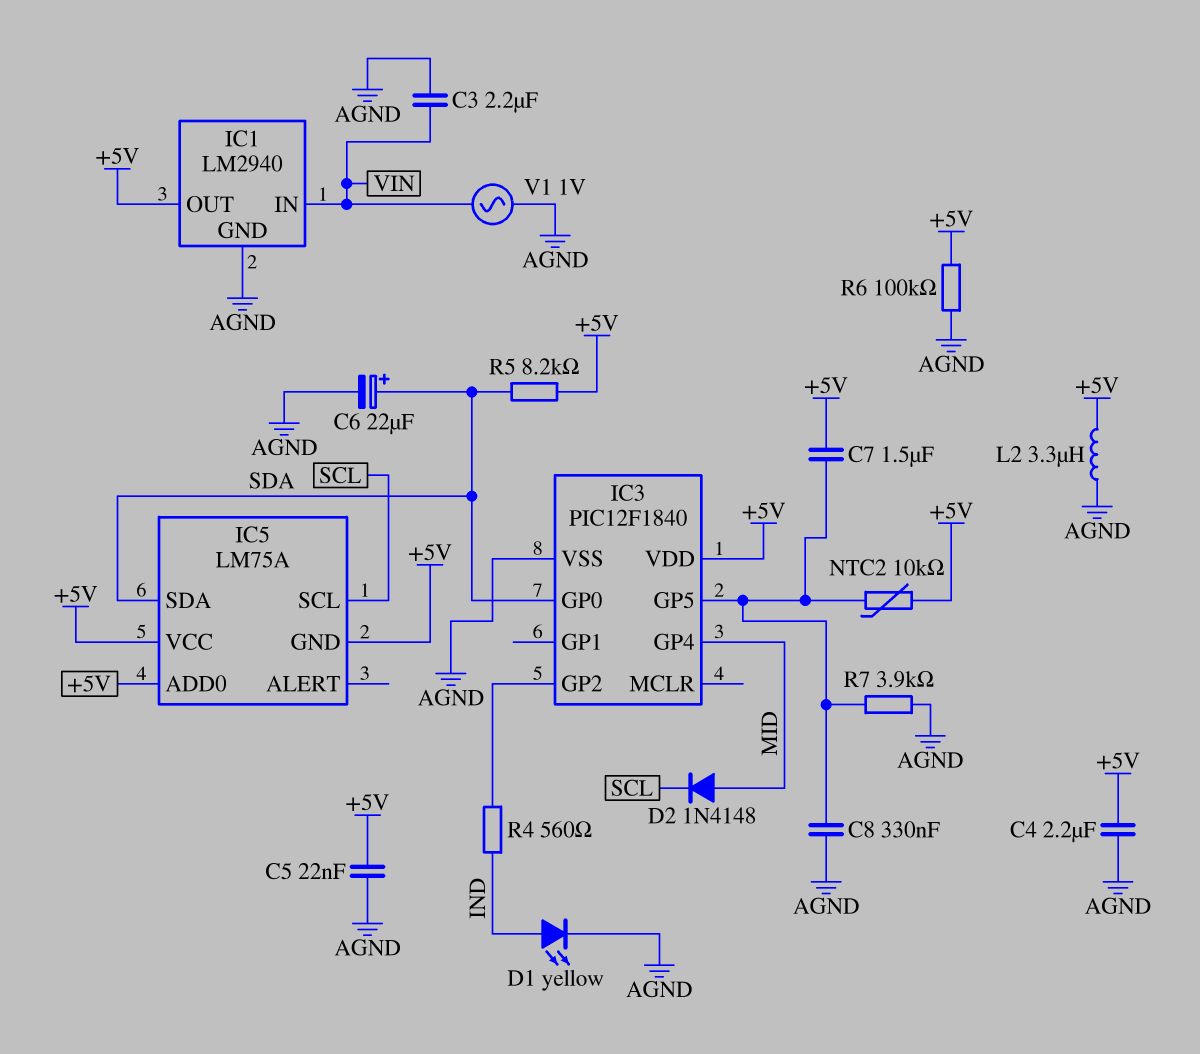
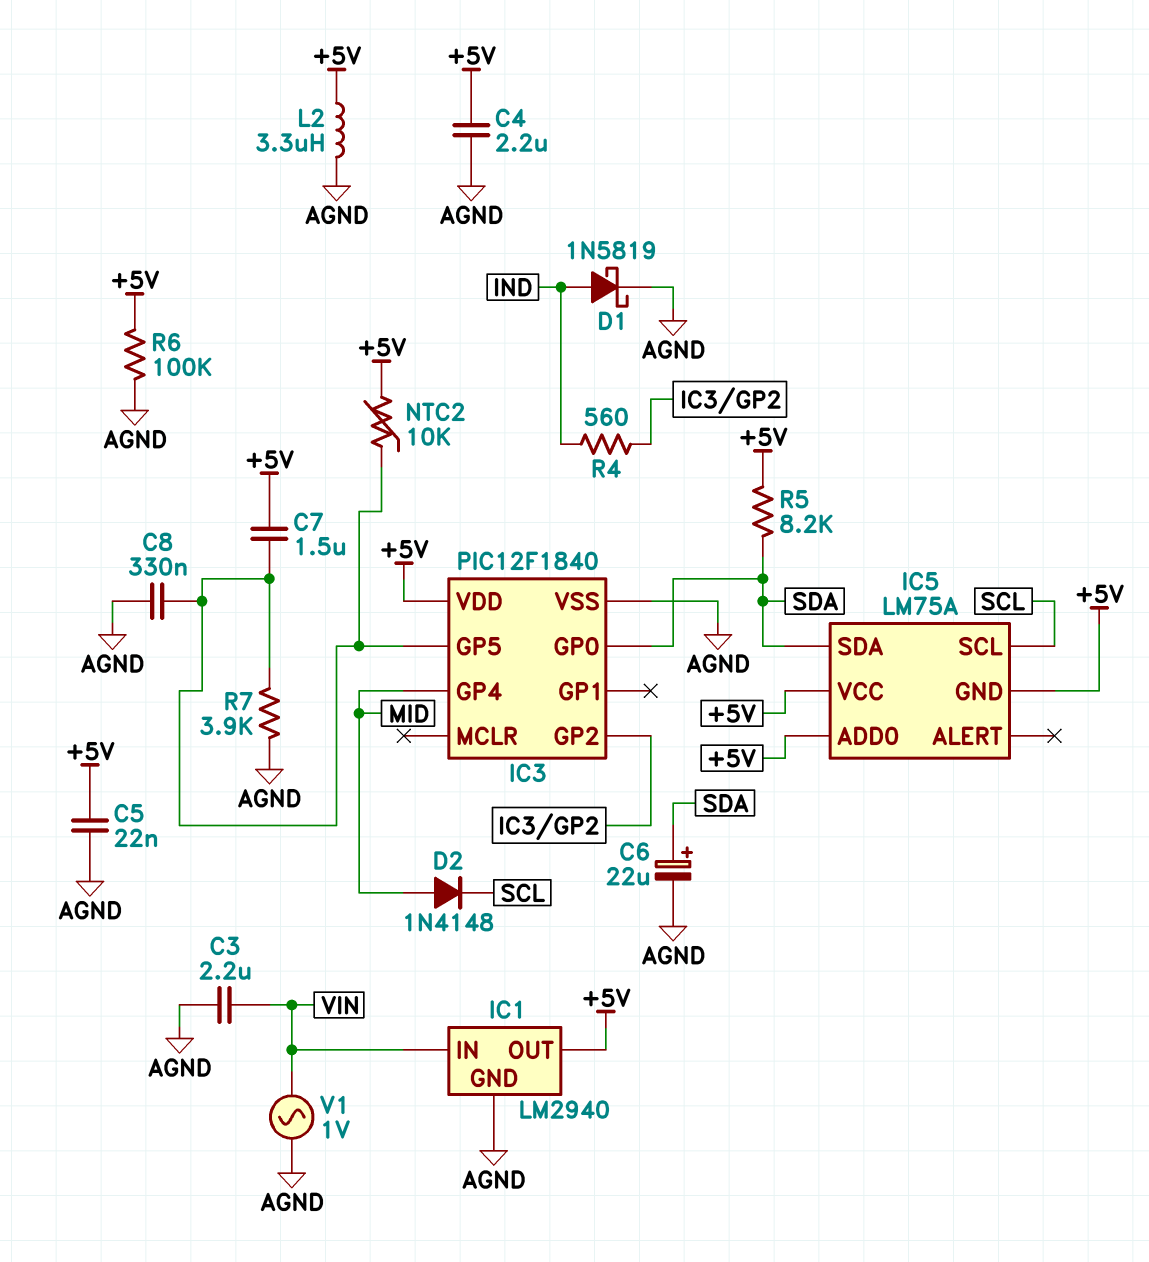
D1: LED yellow (A IND, K AGND) -> schottky 1N5819 (A IND, K AGND)

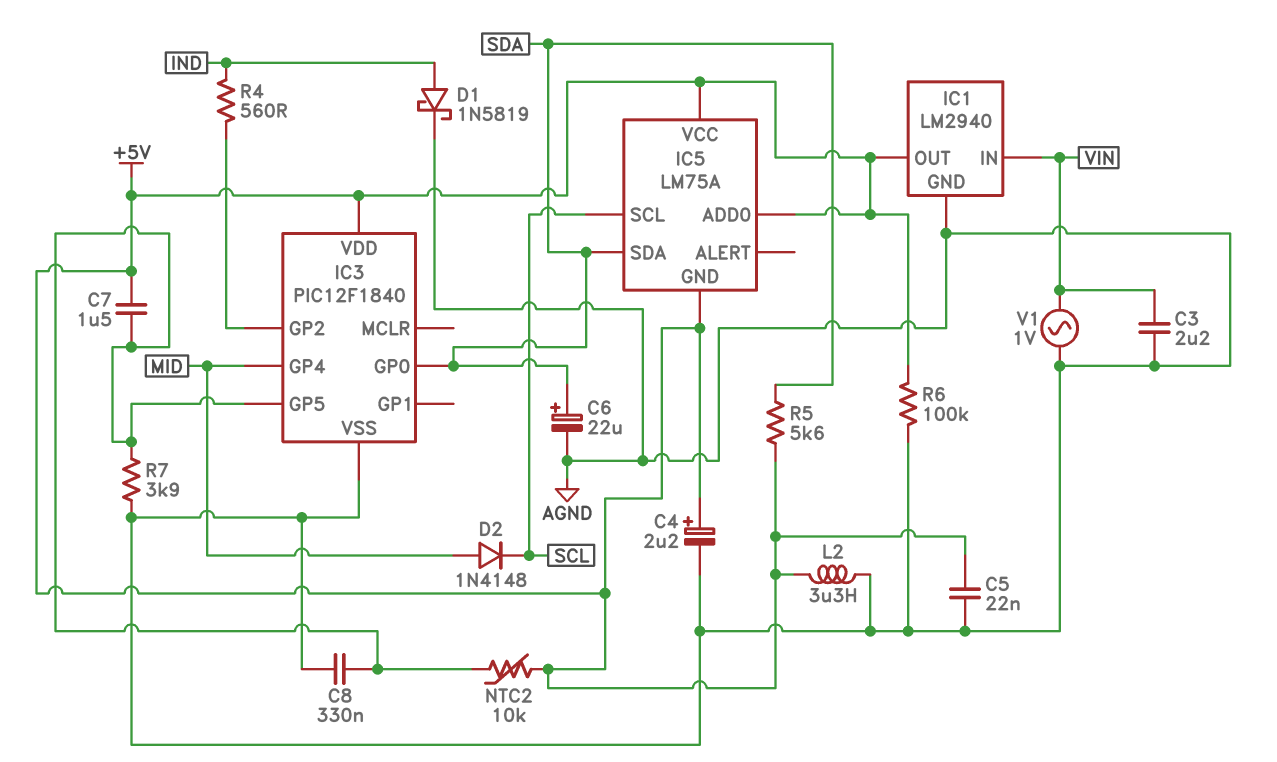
C4: 2.2uF (+5V, AGND) -> 2.2uF (plus +5V, minus AGND)
R5: 8.2k (+5V, SDA) -> 5.6k (+5V, SDA)

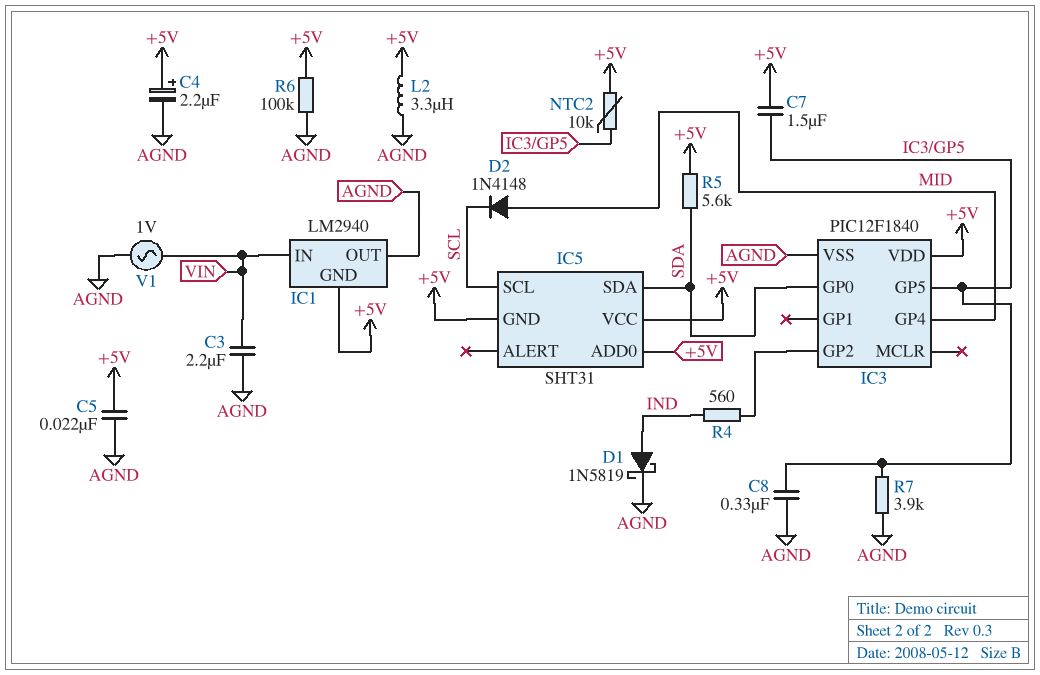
C6: 22uF (plus SDA, minus AGND) -> none
IC1 pin GND: AGND -> +5V
IC1 pin OUT: +5V -> AGND
IC5: LM75A -> SHT31

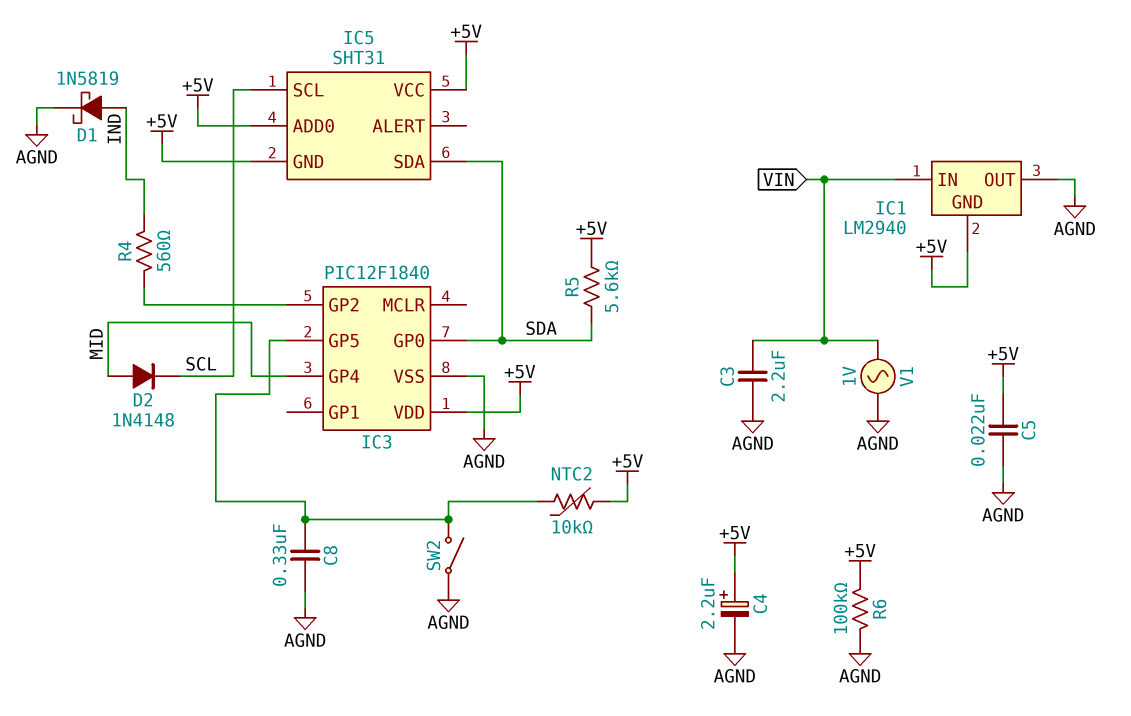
C7: 1.5uF (+5V, IC3/GP5) -> none
L2: 3.3uH (+5V, AGND) -> none
R7: 3.9k (AGND, IC3/GP5) -> none
SW2: none -> switch (AGND, IC3/GP5)

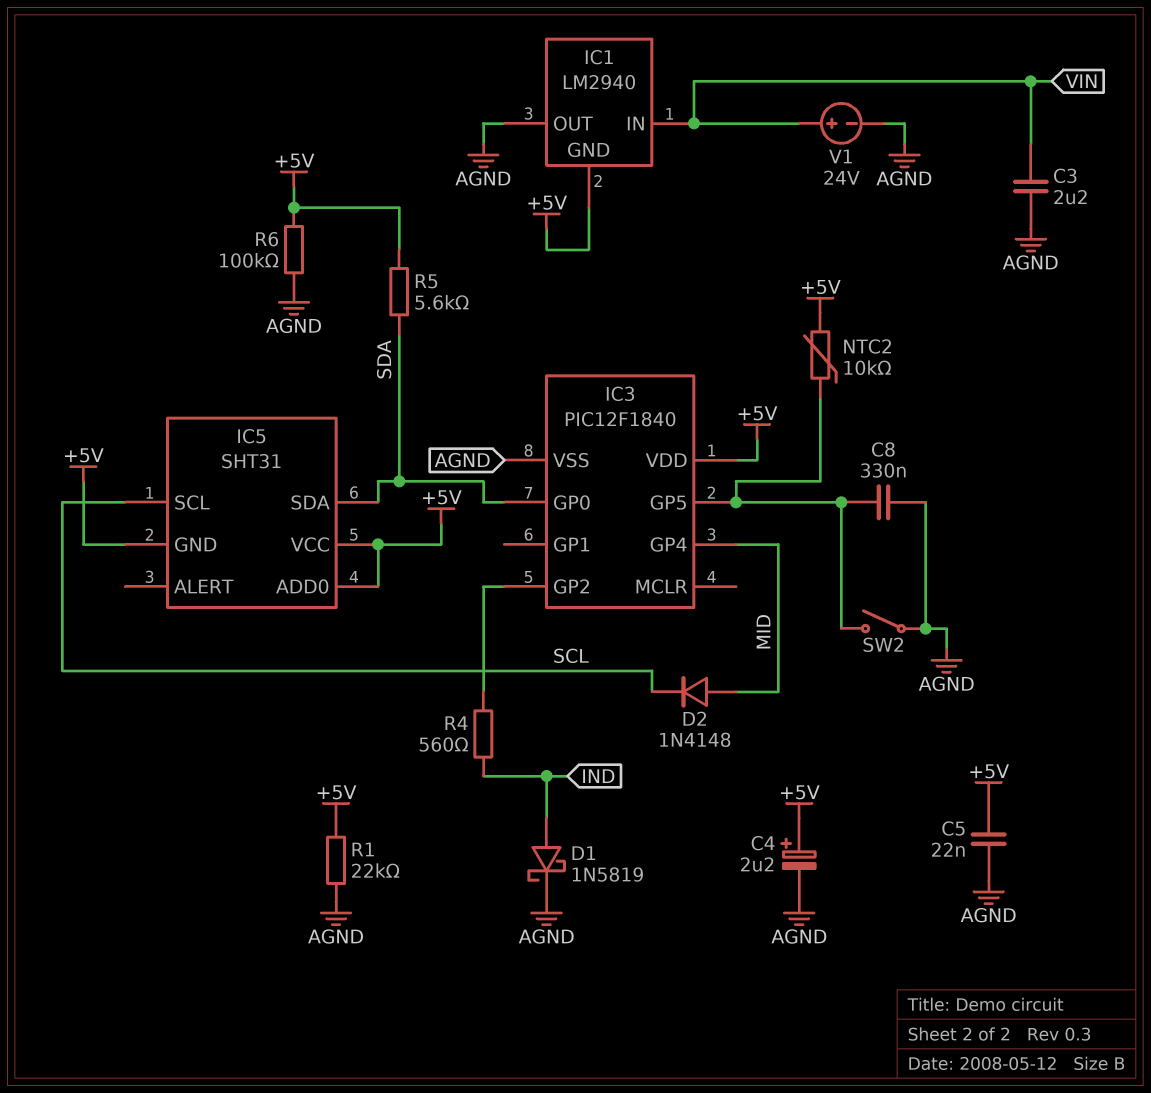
R1: none -> 22k (+5V, AGND)
V1: AC 1V (AGND, VIN) -> 24V (plus VIN, minus AGND)

